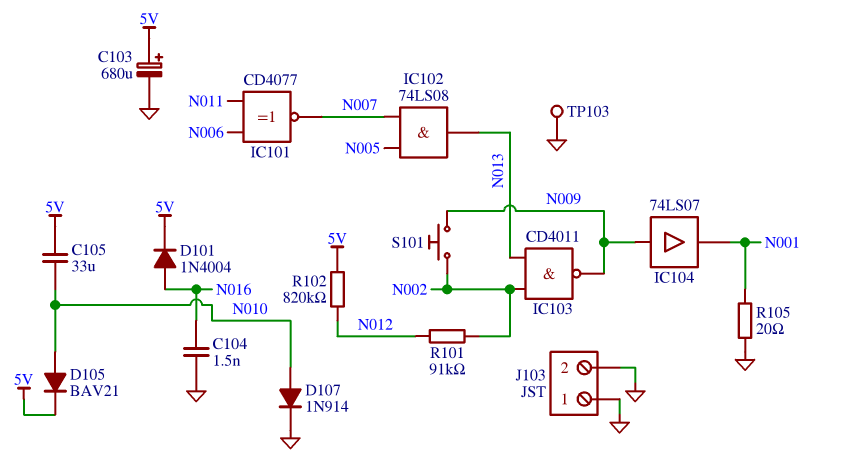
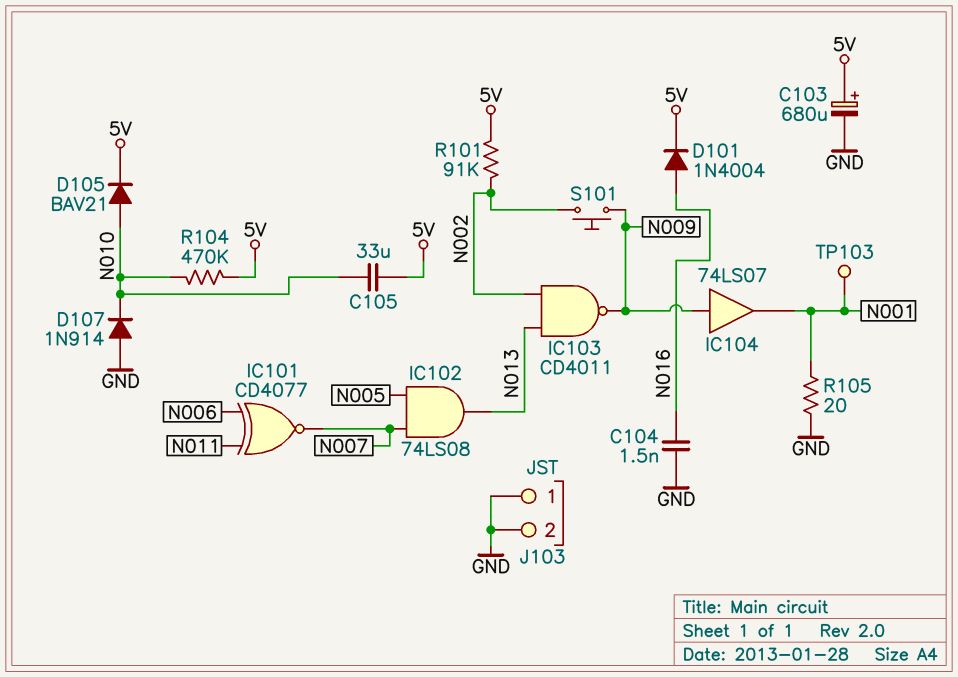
D107: diode 1N914 (A N010, K GND) -> diode 1N914 (A GND, K N010)
R101: 91k (N002, N012) -> 91k (5V, N002)
R102: 820k (5V, N012) -> none
R104: none -> 470k (5V, N010)
TP103: test point (GND) -> test point (N001)

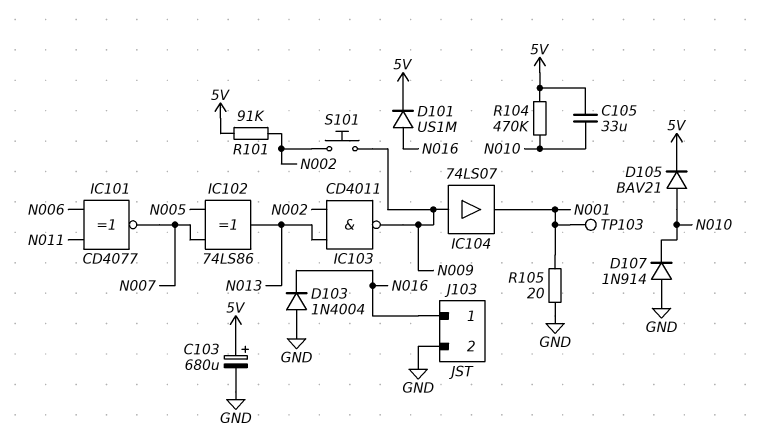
C104: 1.5nF (GND, N016) -> none
D101: diode 1N4004 (A N016, K 5V) -> diode US1M (A N016, K 5V)
D103: none -> diode 1N4004 (A GND, K N016)
IC102: AND 74LS08 (in N005, in N007, out N013) -> XOR 74LS86 (in N005, in N007, out N013)
J103 pin 1: GND -> N016

